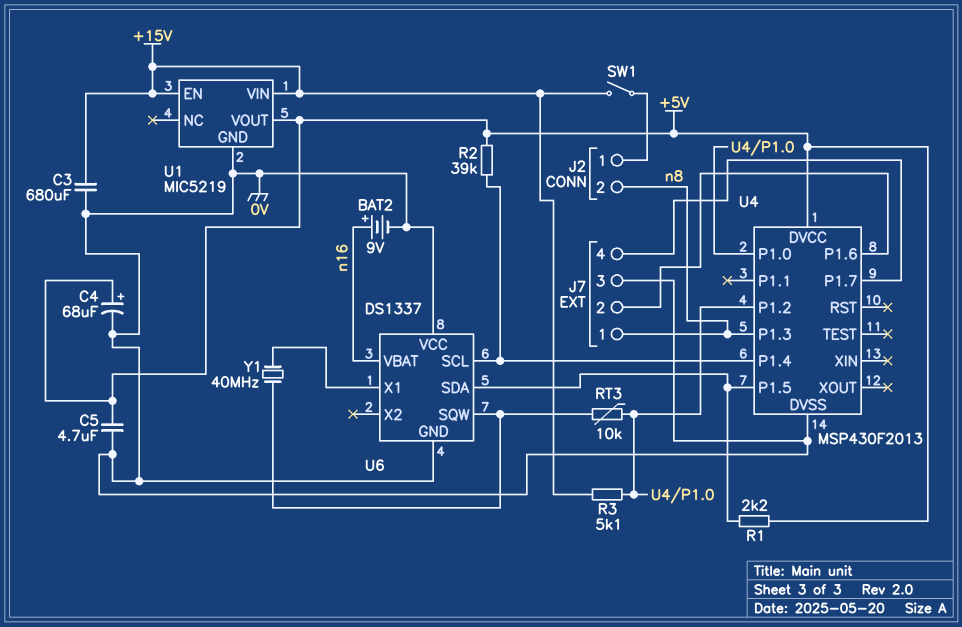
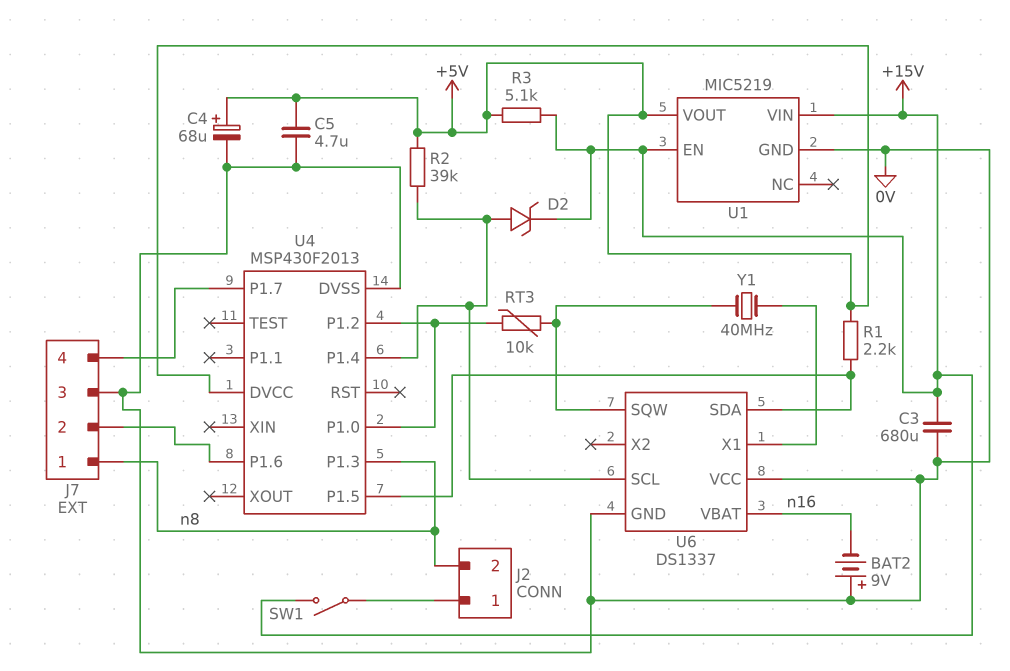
BAT2: 9V (plus n16, minus 0V) -> 9V (plus 0V, minus n16)
D2: none -> zener (A U4/P1.4, K +15V)
R3: 5.1k (+15V, U4/P1.0) -> 5.1k (+5V, +15V)

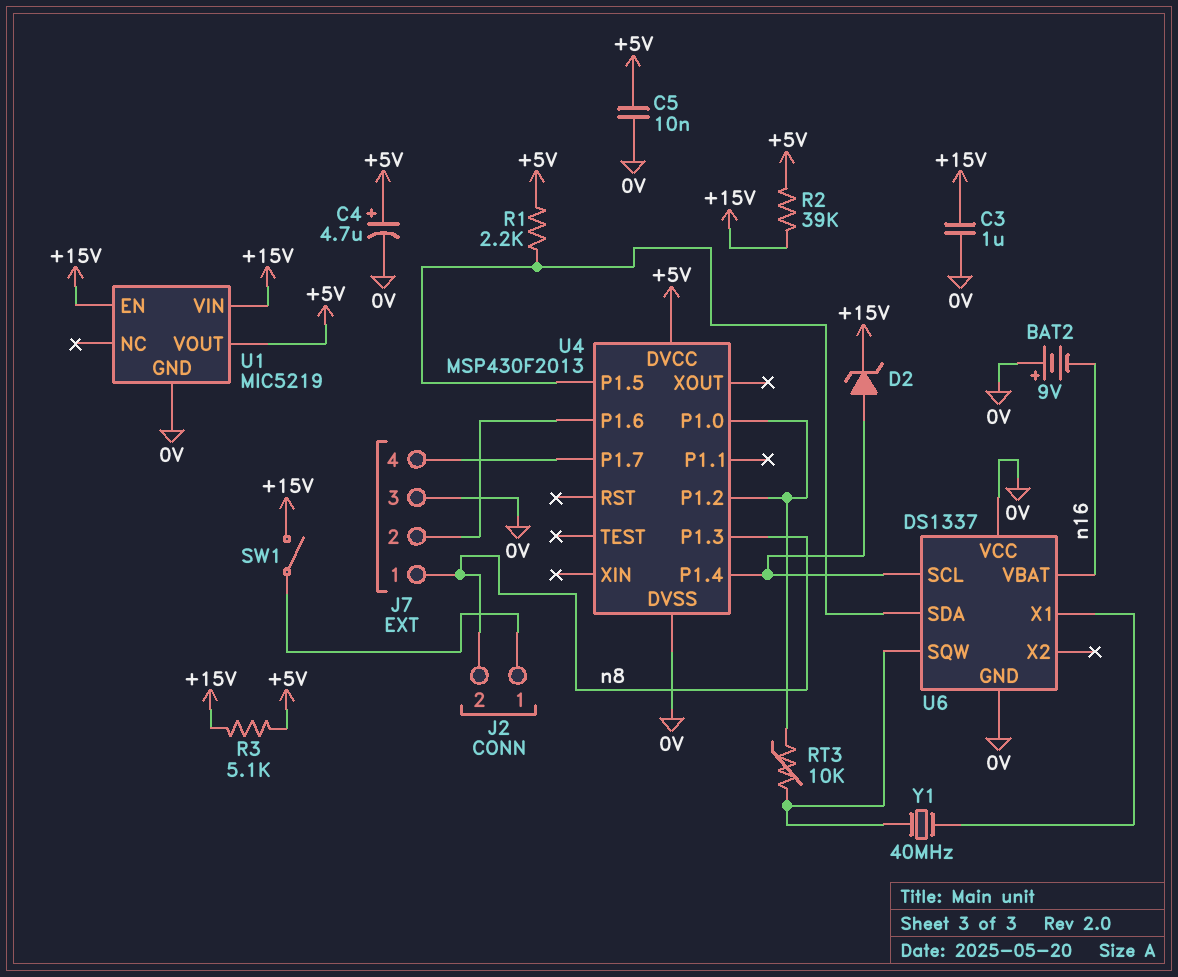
C3: 680uF (+15V, 0V) -> 1uF (+15V, 0V)
C4: 68uF (plus +5V, minus 0V) -> 4.7uF (plus +5V, minus 0V)
C5: 4.7uF (+5V, 0V) -> 10nF (+5V, 0V)
R2: 39k (+5V, U4/P1.4) -> 39k (+5V, +15V)

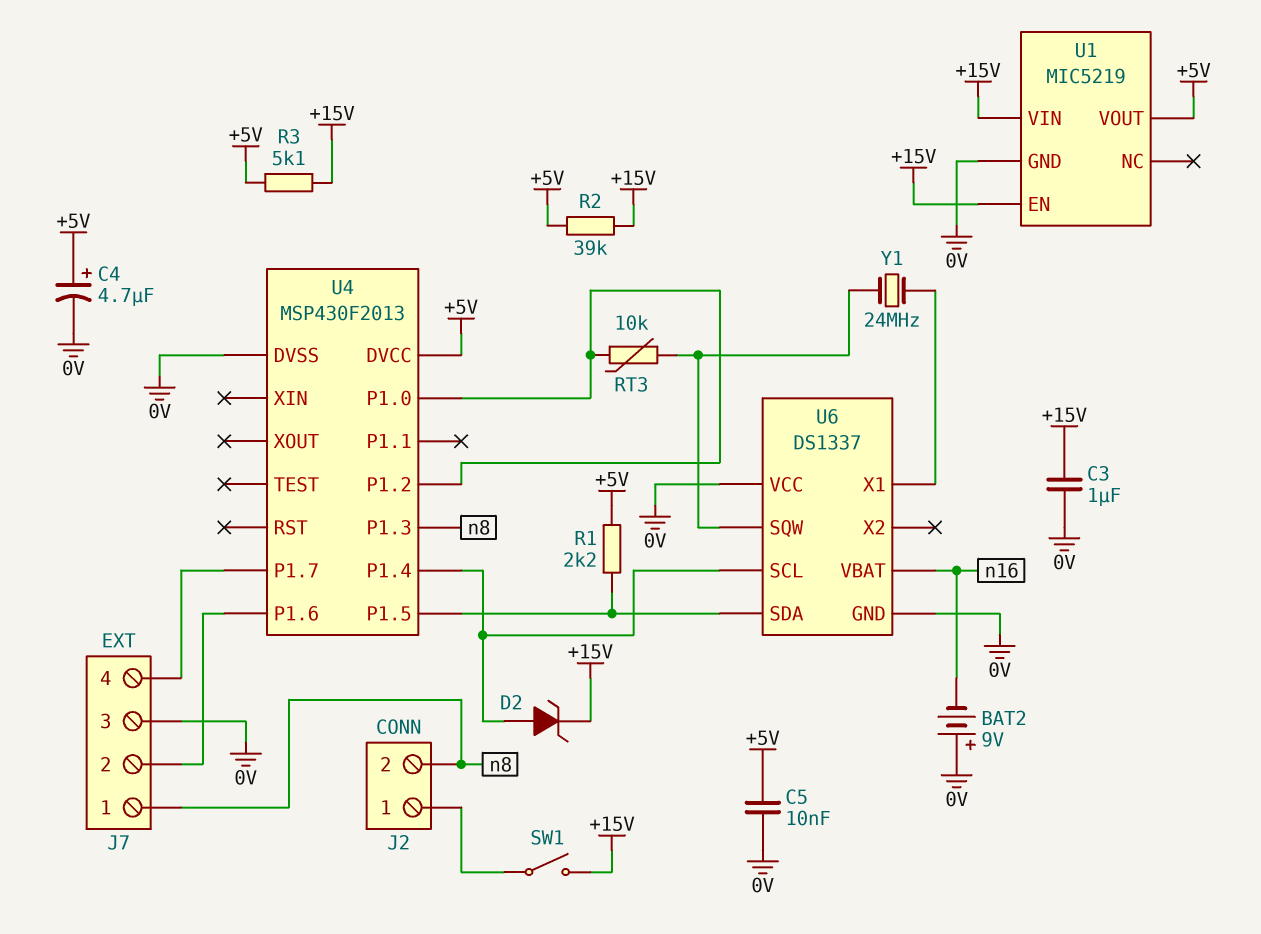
Y1: 40MHz (U6/SQW, U6/X1) -> 24MHz (U6/SQW, U6/X1)

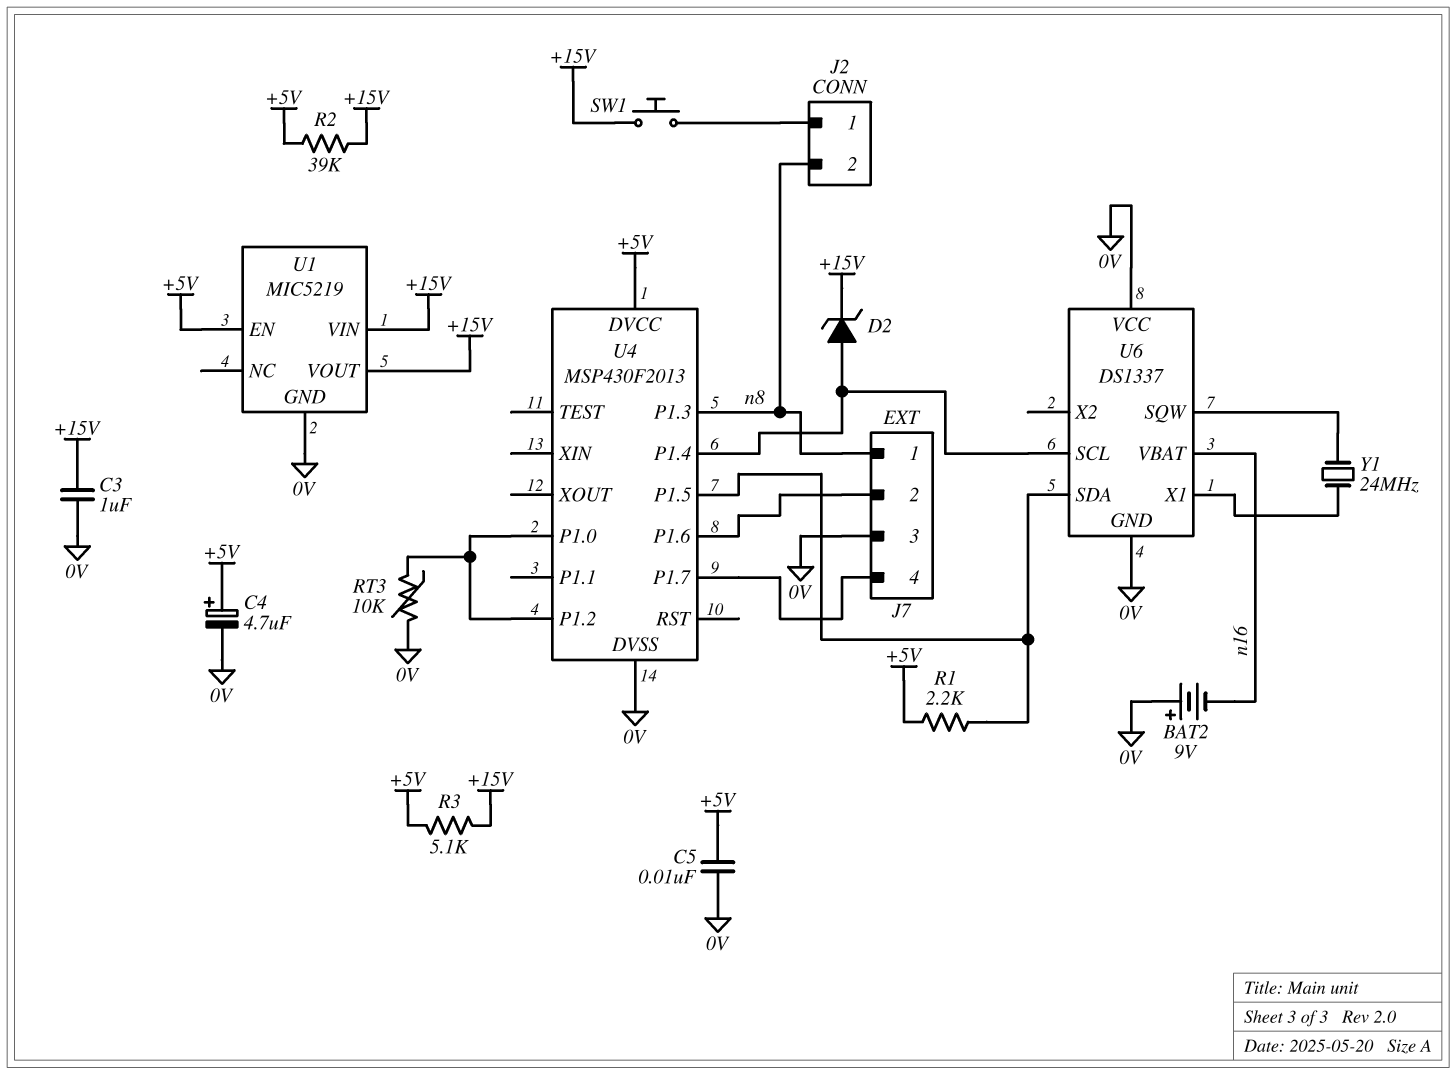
RT3: 10k (U4/P1.0, U6/SQW) -> 10k (0V, U4/P1.0)
SW1: switch (+15V, J2/1) -> button (+15V, J2/1)
U1 pin EN: +15V -> +5V
U1 pin VOUT: +5V -> +15V

